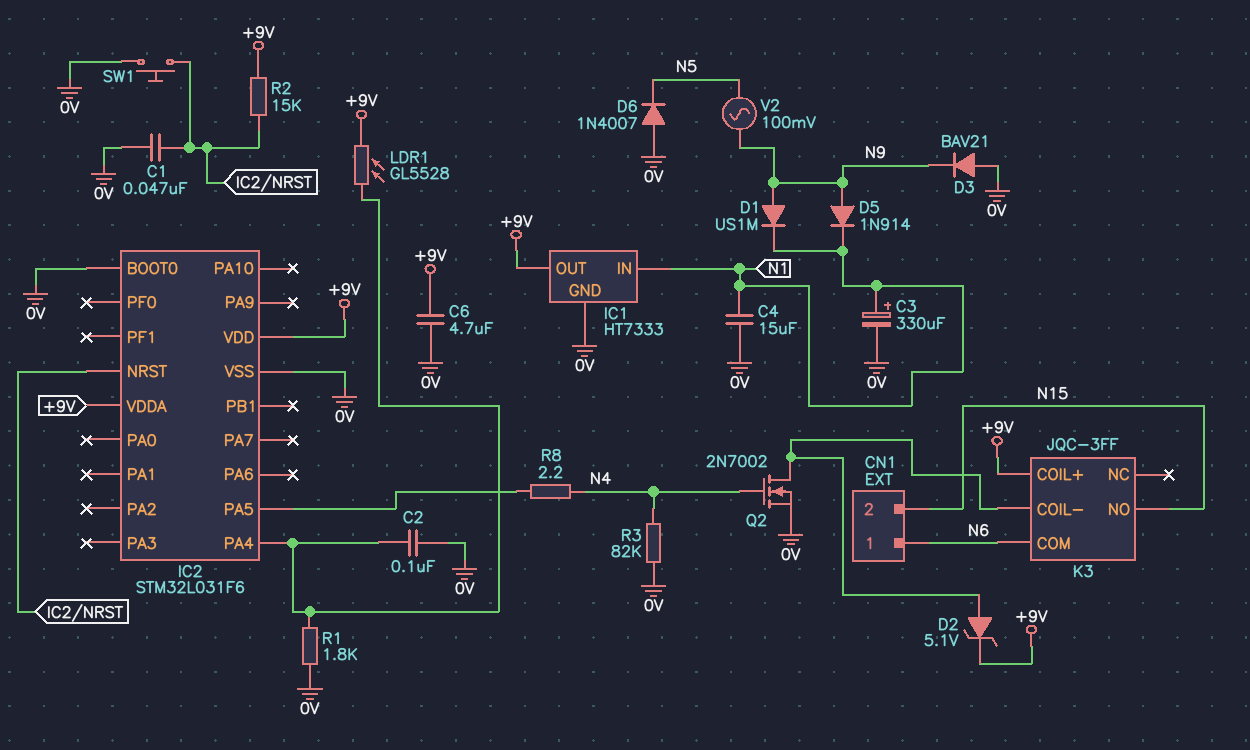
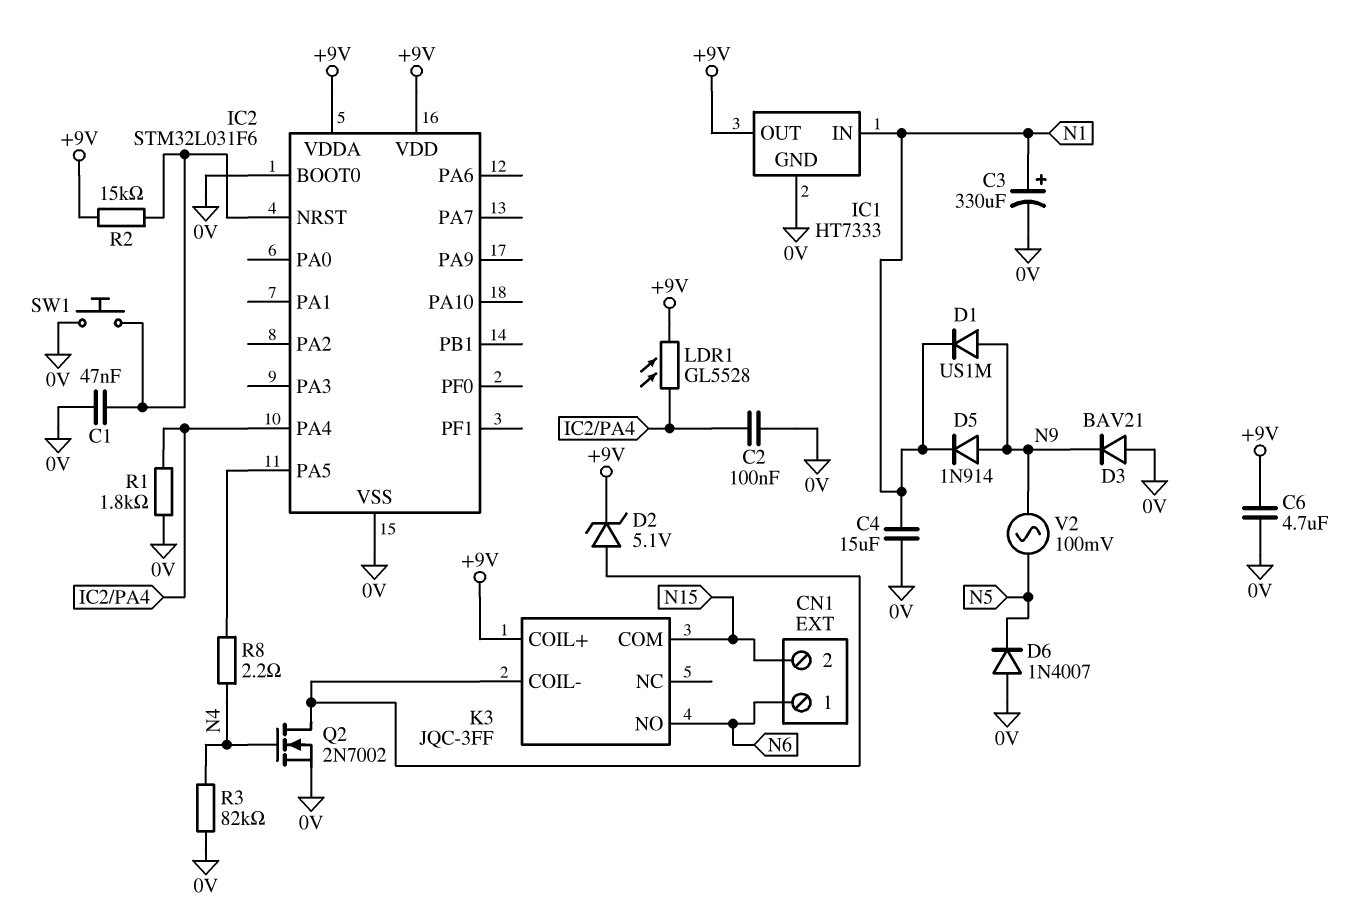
K3 pin COM: N6 -> N15
K3 pin NO: N15 -> N6

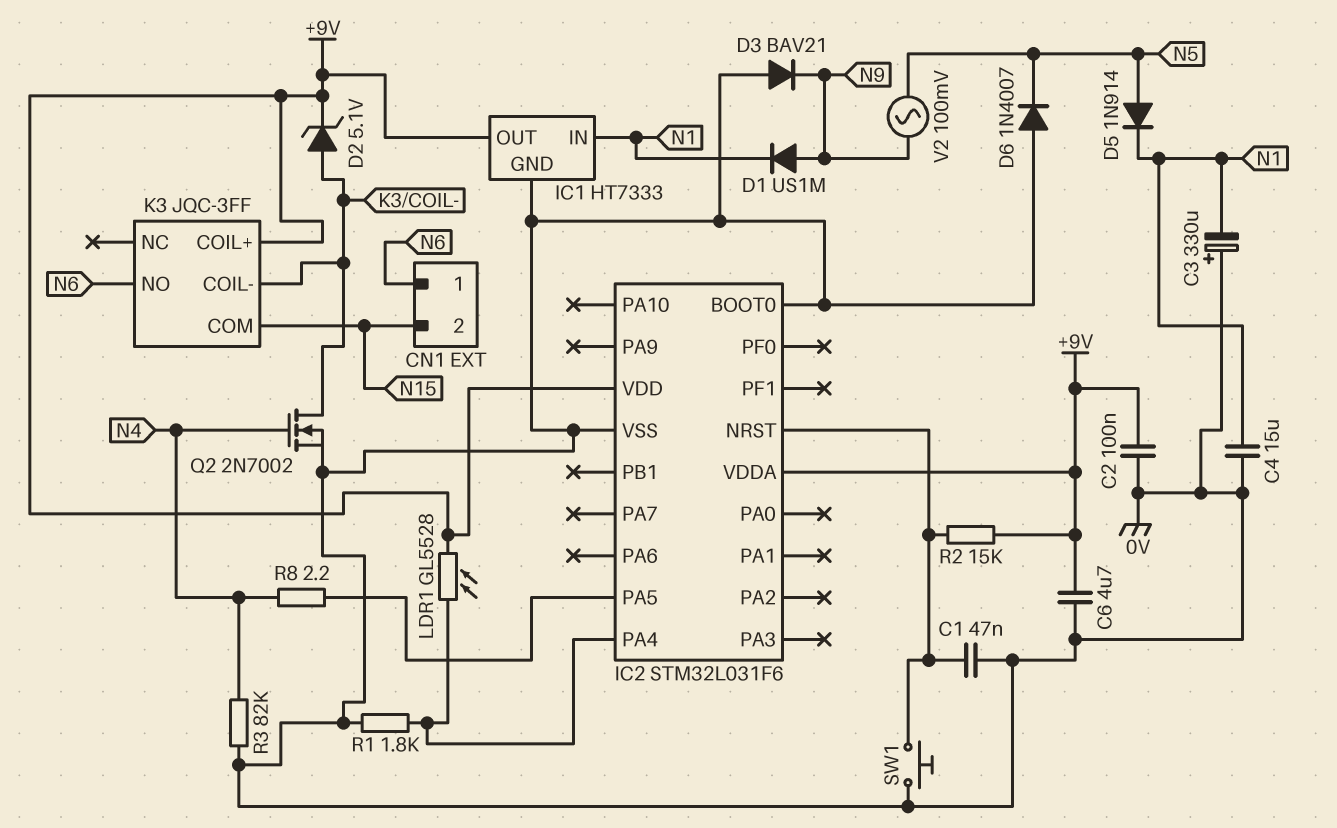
C2: 100nF (0V, IC2/PA4) -> 100nF (+9V, 0V)
C3: 330uF (plus N1, minus 0V) -> 330uF (plus 0V, minus N1)
D5: diode 1N914 (A N9, K N1) -> diode 1N914 (A N5, K N1)

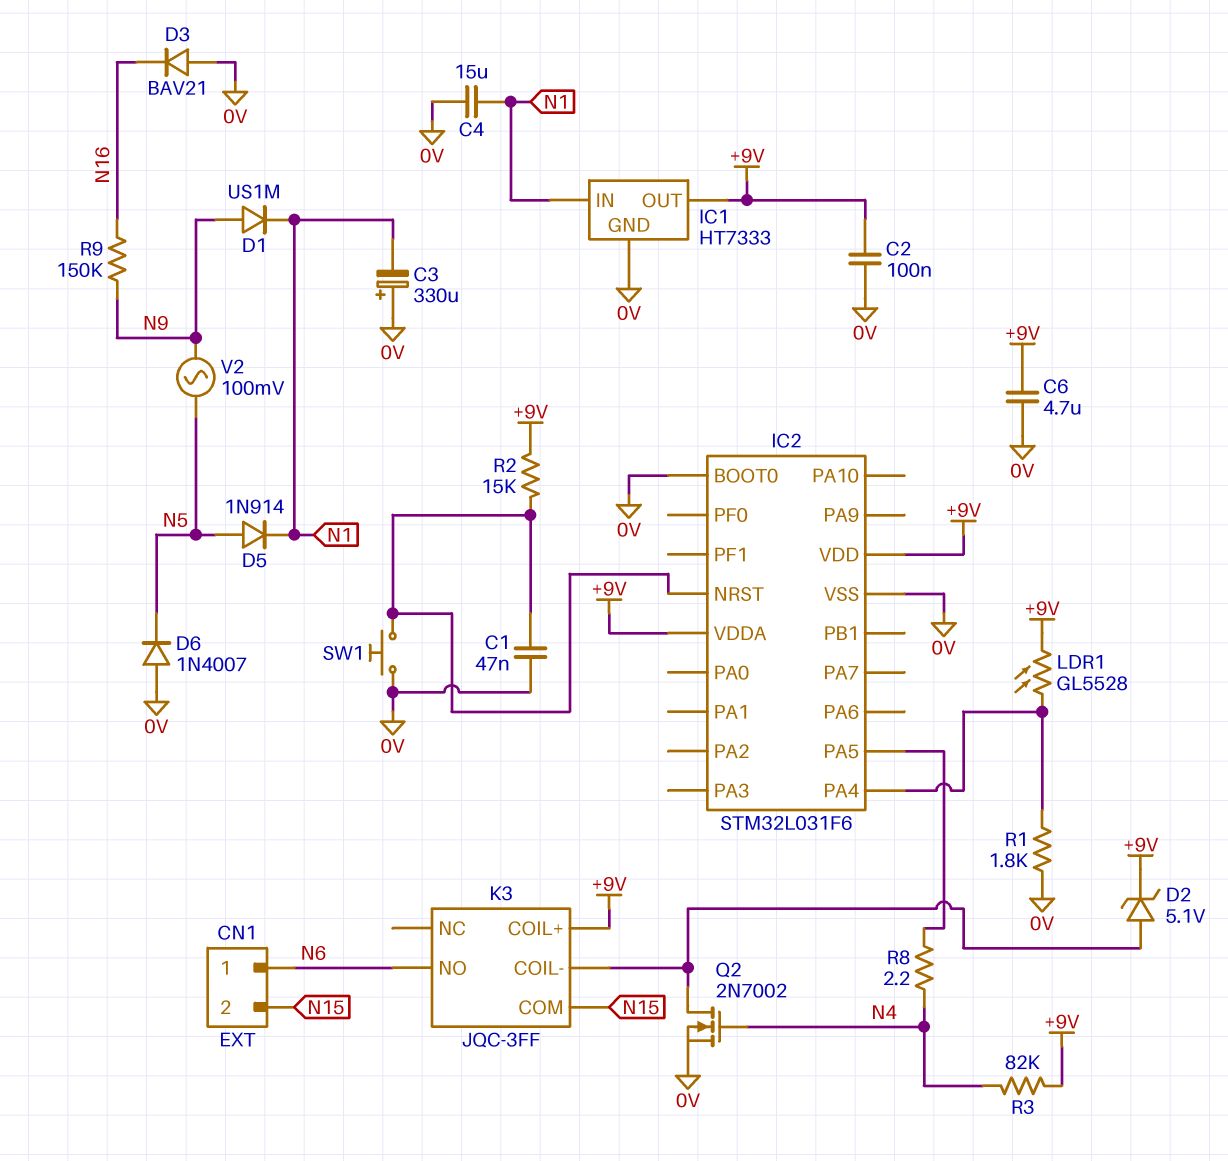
D3: diode BAV21 (A 0V, K N9) -> diode BAV21 (A 0V, K N16)
R3: 82k (0V, N4) -> 82k (+9V, N4)
R9: none -> 150k (N9, N16)

